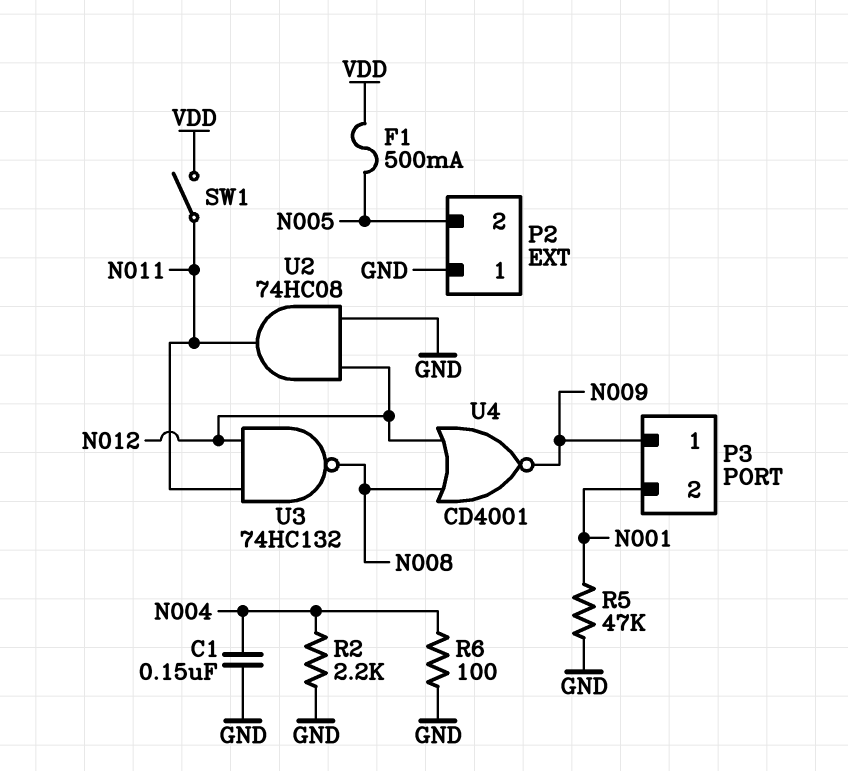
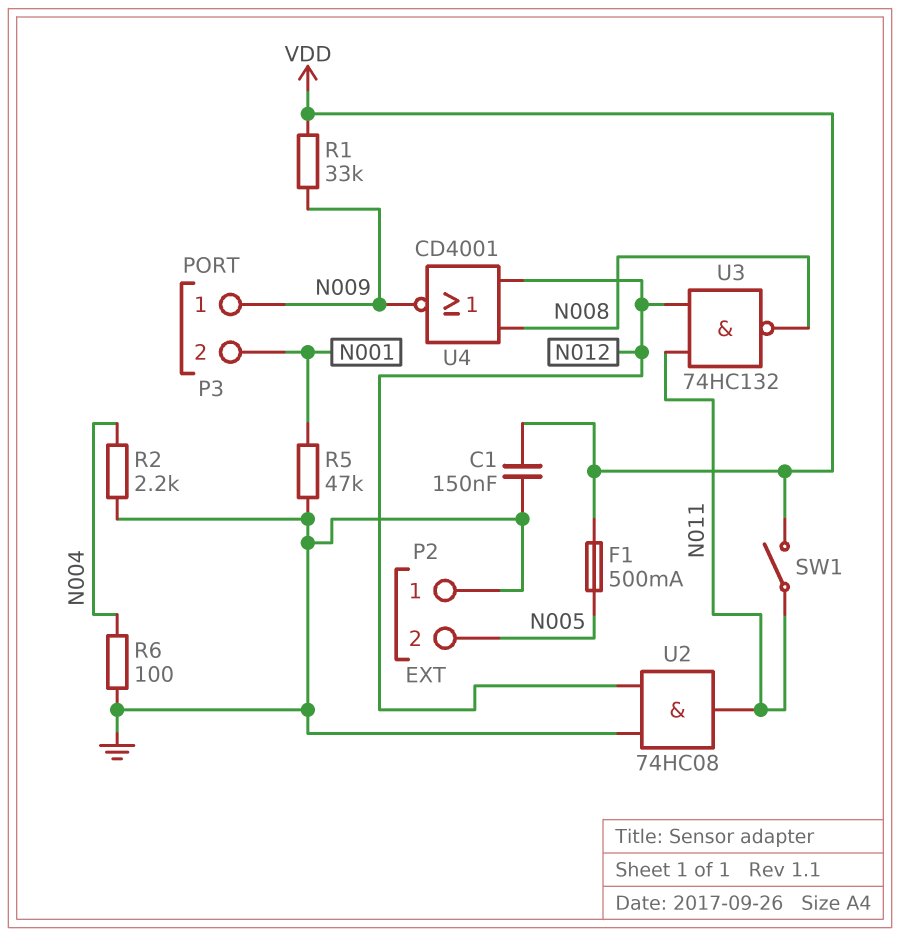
C1: 150nF (GND, N004) -> 150nF (GND, VDD)
R1: none -> 33k (N009, VDD)

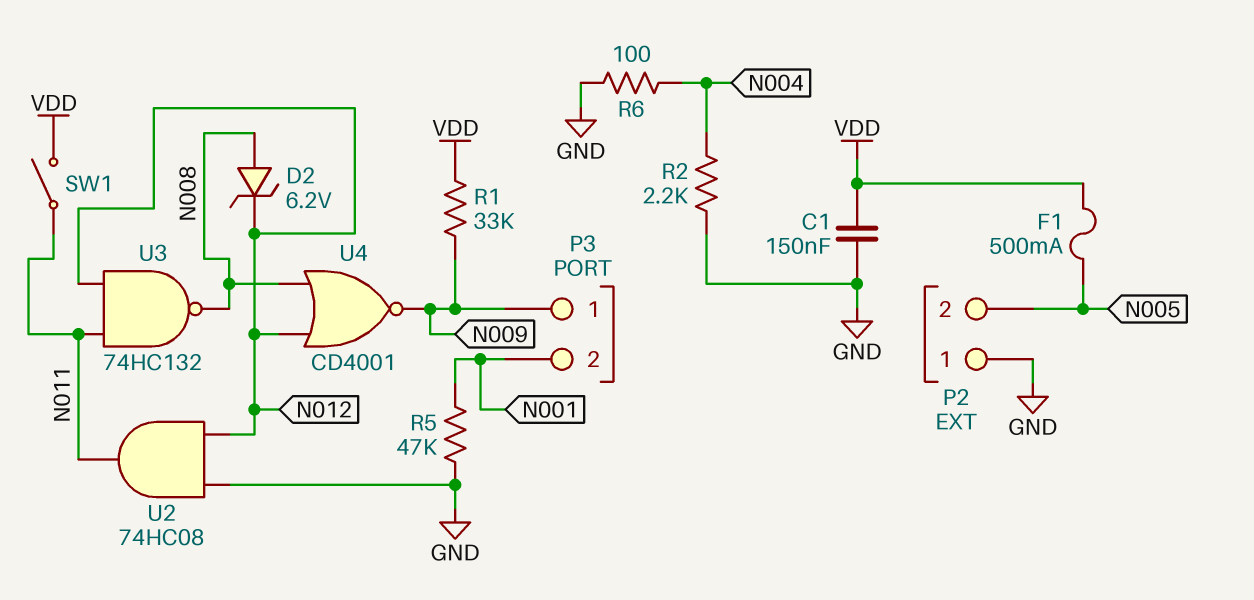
D2: none -> zener 6.2V (A N008, K N012)

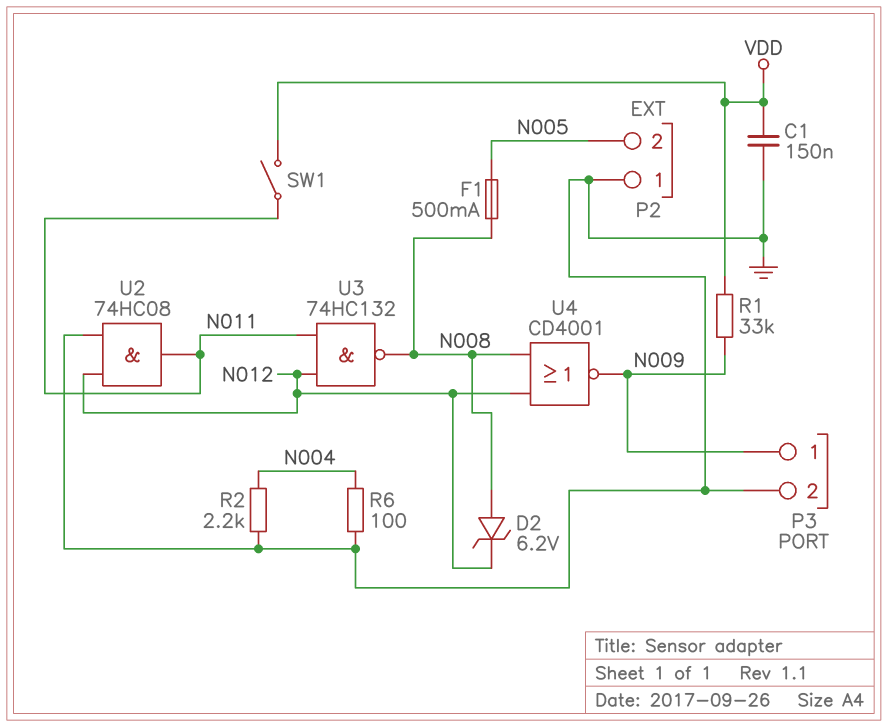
F1: 500mA (N005, VDD) -> 500mA (N005, N008)
P3 pin 2: N001 -> GND
R5: 47k (GND, N001) -> none

